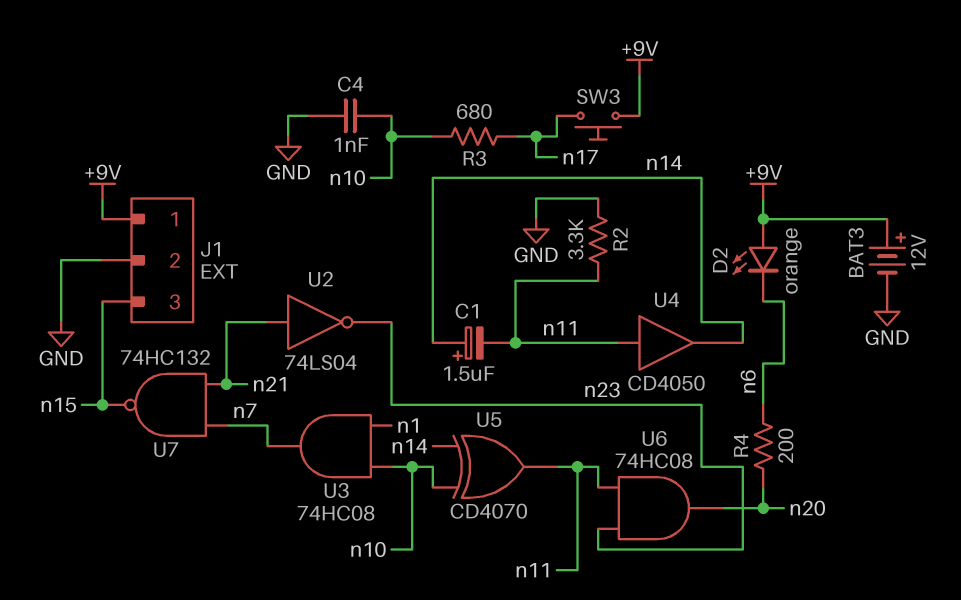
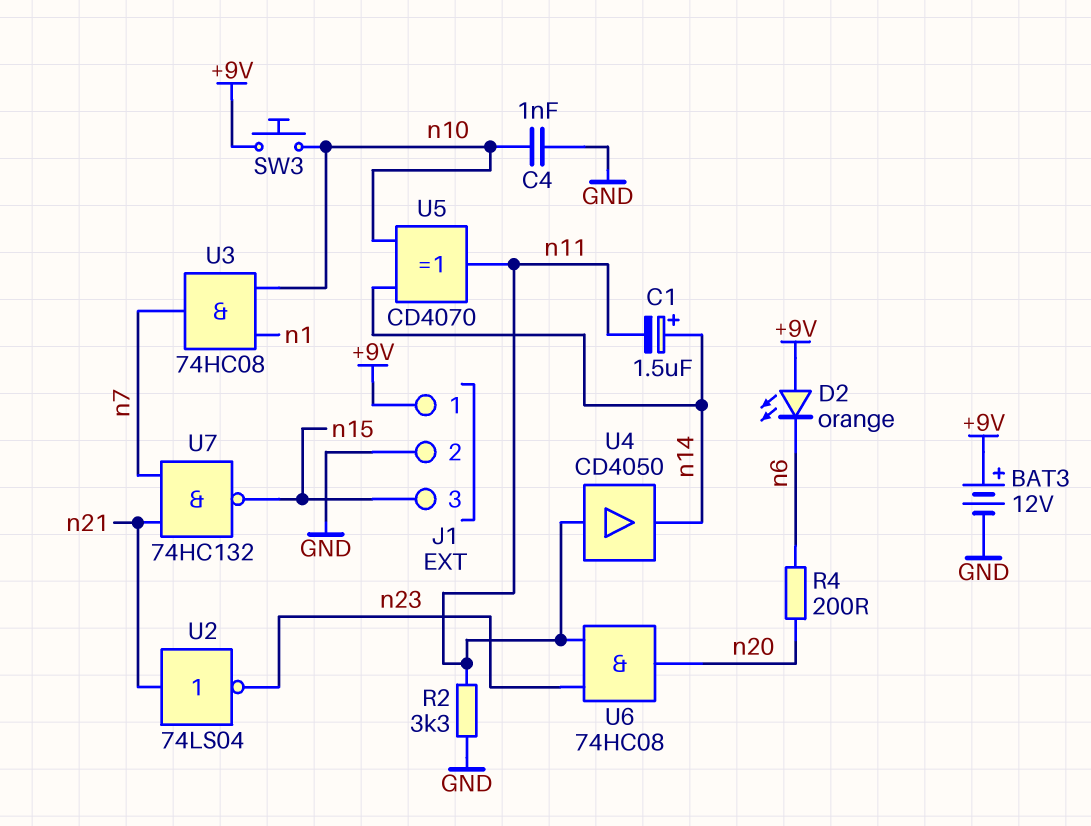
R3: 680 (n10, n17) -> none
SW3: button (+9V, n17) -> button (+9V, n10)

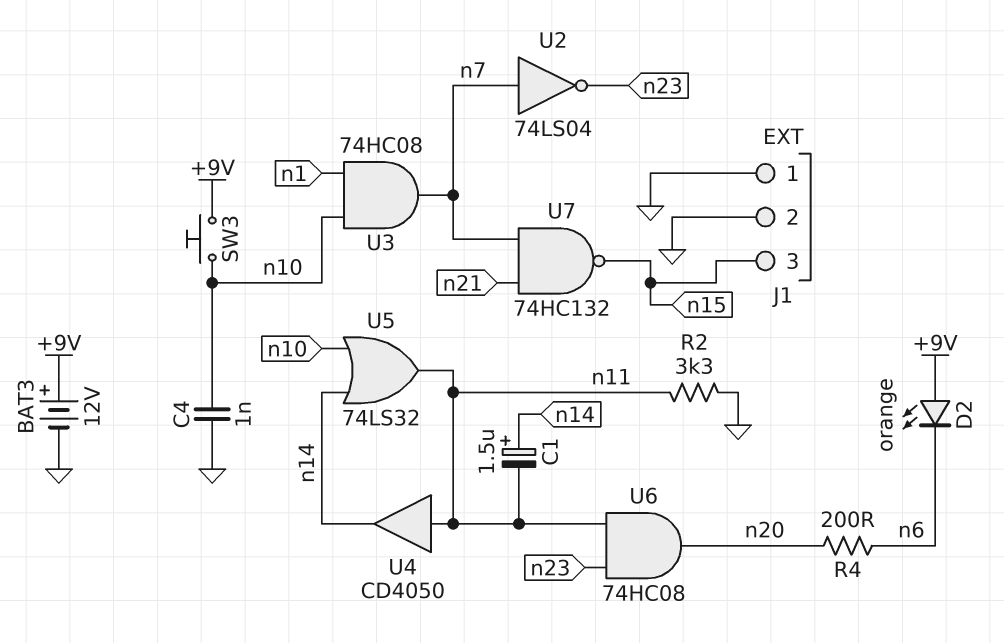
J1 pin 1: +9V -> GND
U2: NOT 74LS04 (in n21, out n23) -> NOT 74LS04 (in n7, out n23)
U5: XOR CD4070 (in n10, in n14, out n11) -> OR 74LS32 (in n10, in n14, out n11)

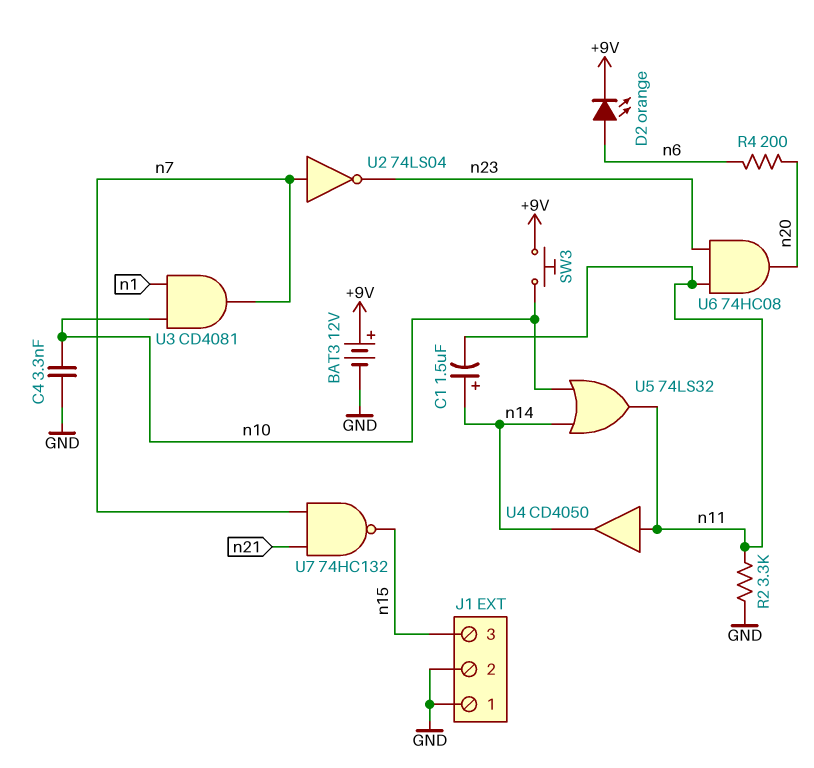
C4: 1nF (GND, n10) -> 3.3nF (GND, n10)
D2: LED orange (A +9V, K n6) -> LED orange (A n6, K +9V)
U3: AND 74HC08 (in n1, in n10, out n7) -> AND CD4081 (in n1, in n10, out n7)

